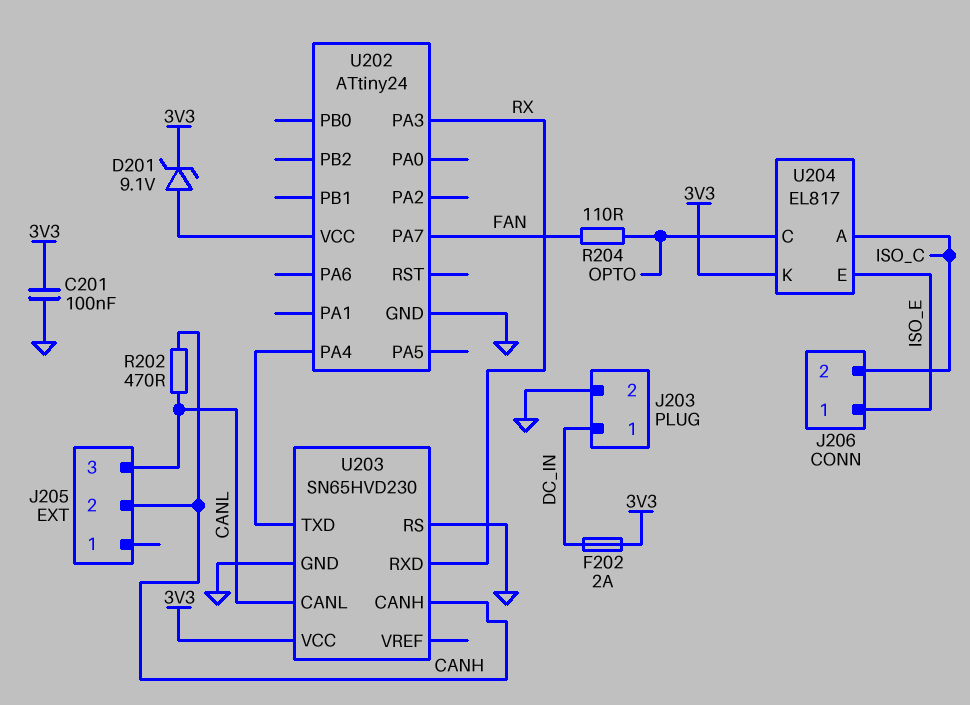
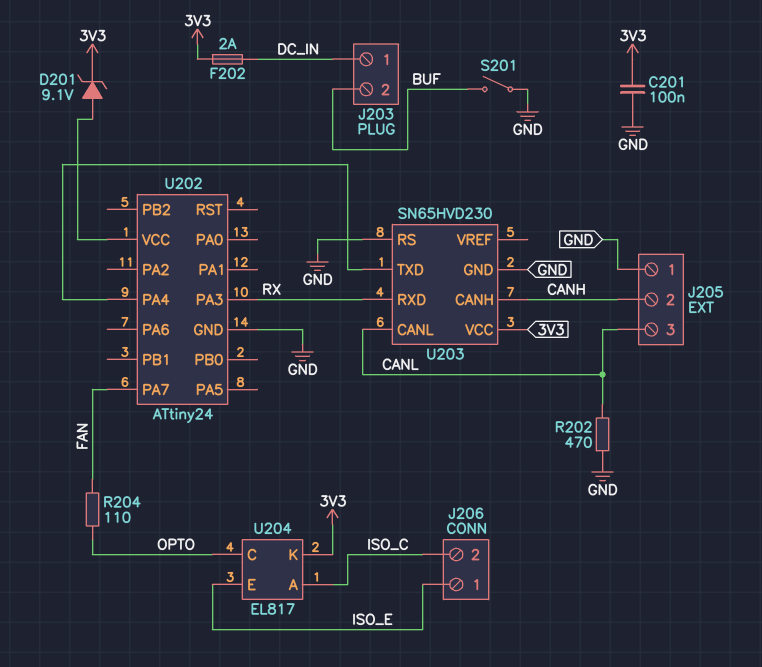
J203 pin 2: GND -> BUF
J205 pin 1: none -> GND
R202: 470 (CANH, CANL) -> 470 (CANL, GND)
S201: none -> switch (BUF, GND)

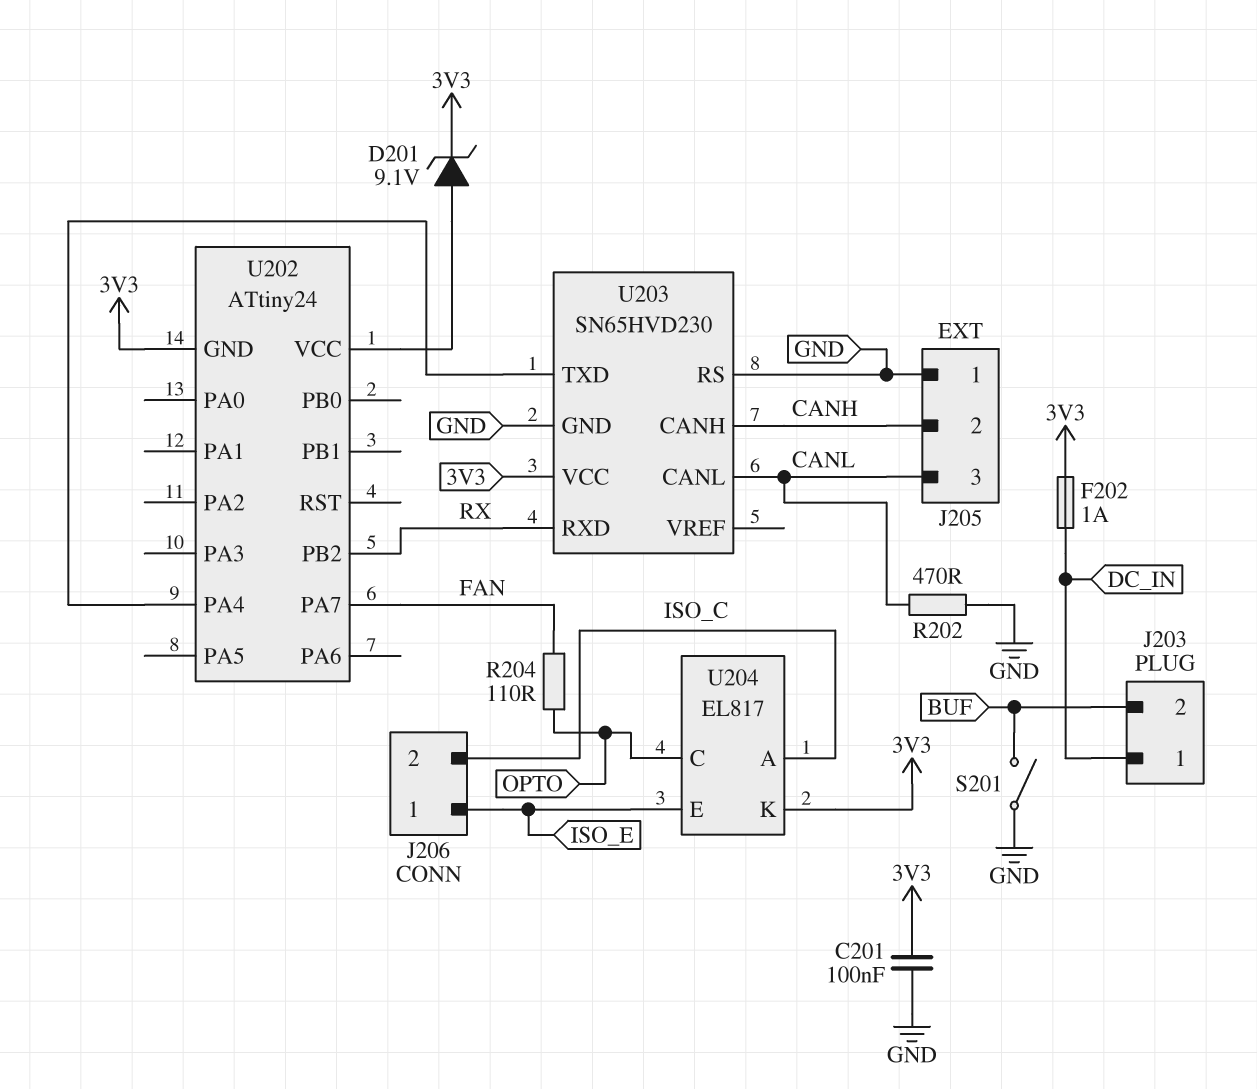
F202: 2A (3V3, DC_IN) -> 1A (3V3, DC_IN)
U202 pin GND: GND -> 3V3
U202 pin PA3: RX -> none
U202 pin PB2: none -> RX

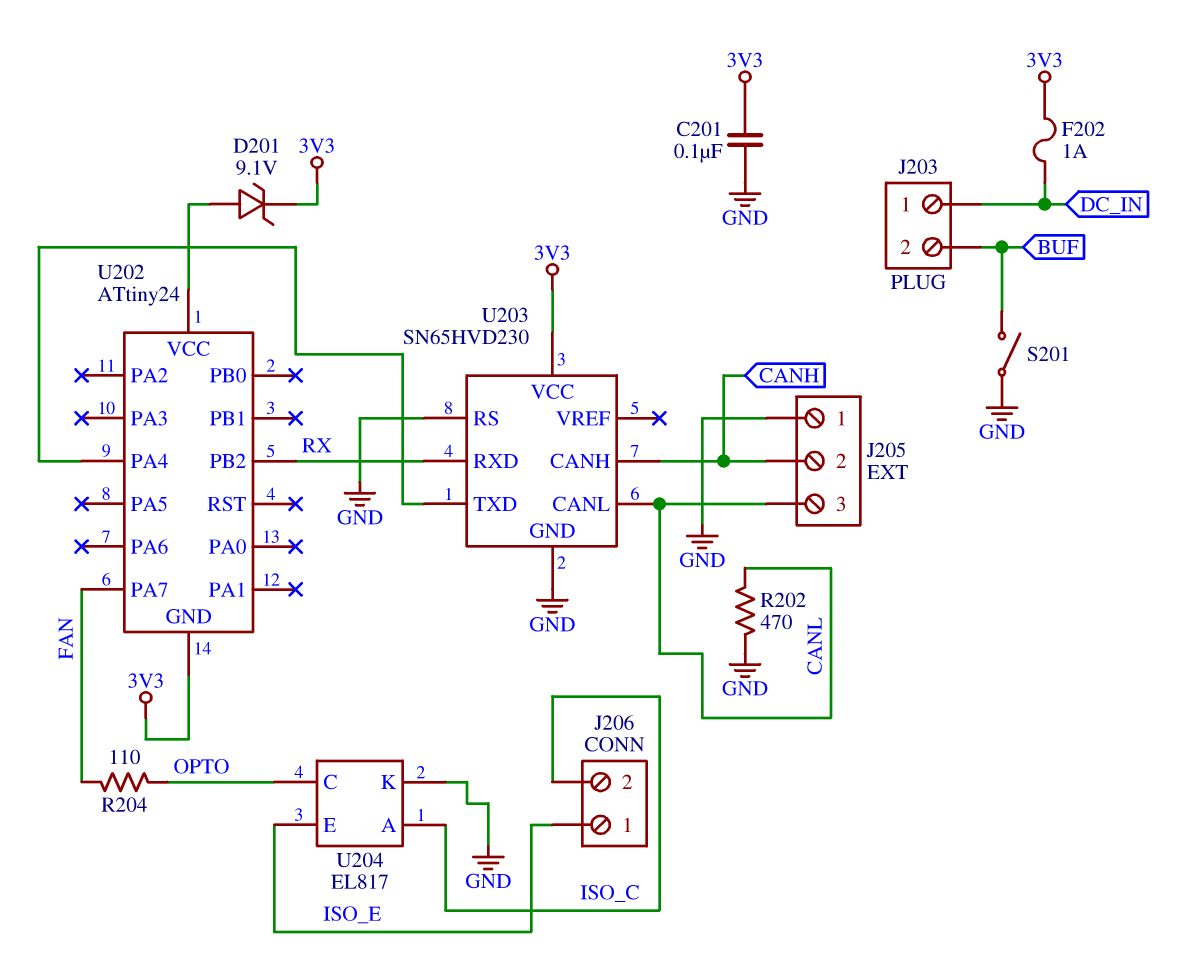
U204 pin K: 3V3 -> GND

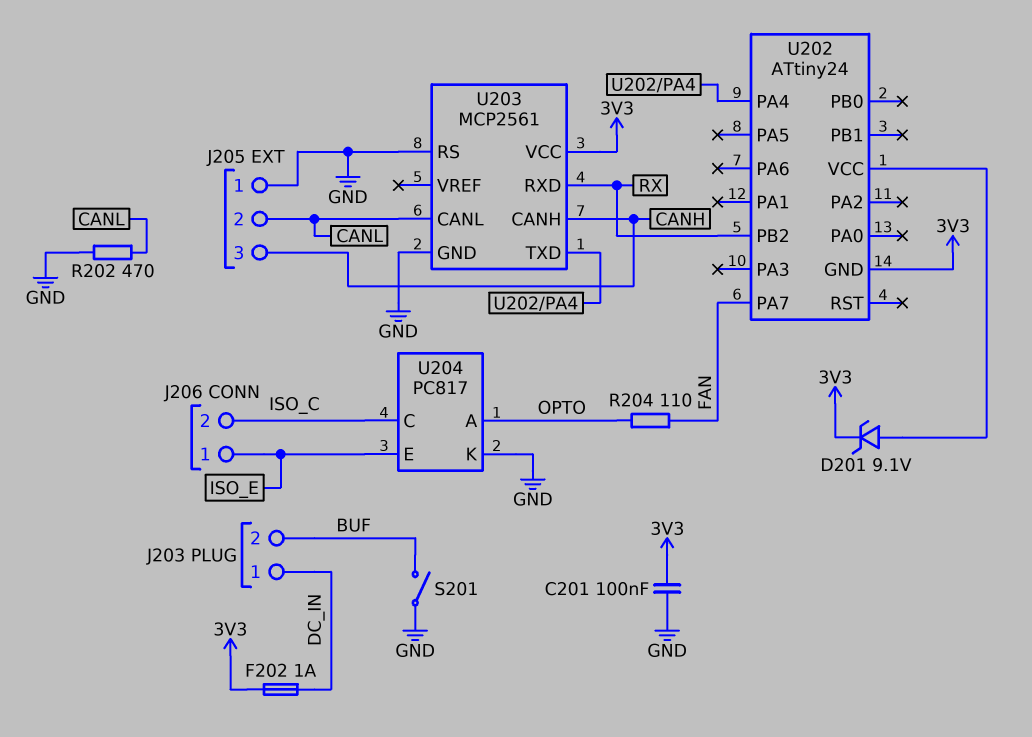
J205 pin 2: CANH -> CANL
J205 pin 3: CANL -> CANH
U203: SN65HVD230 -> MCP2561
U204: EL817 -> PC817
U204 pin A: ISO_C -> OPTO
U204 pin C: OPTO -> ISO_C

